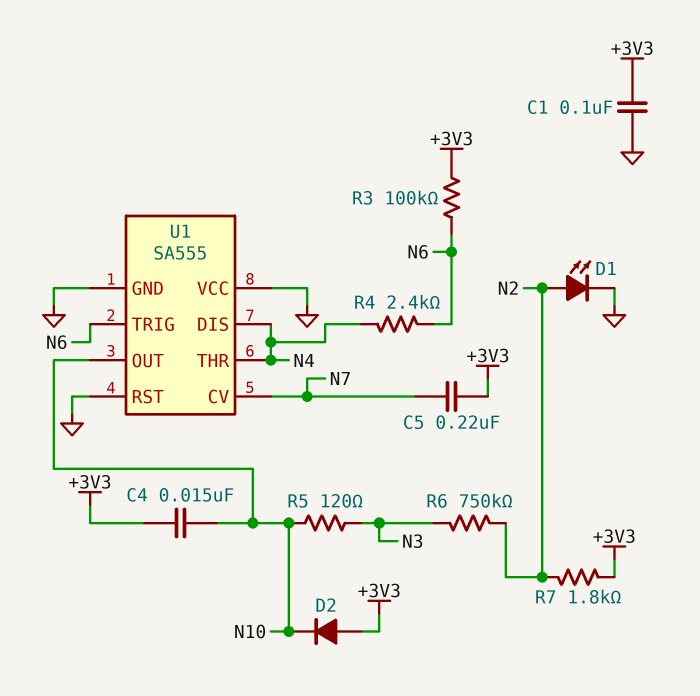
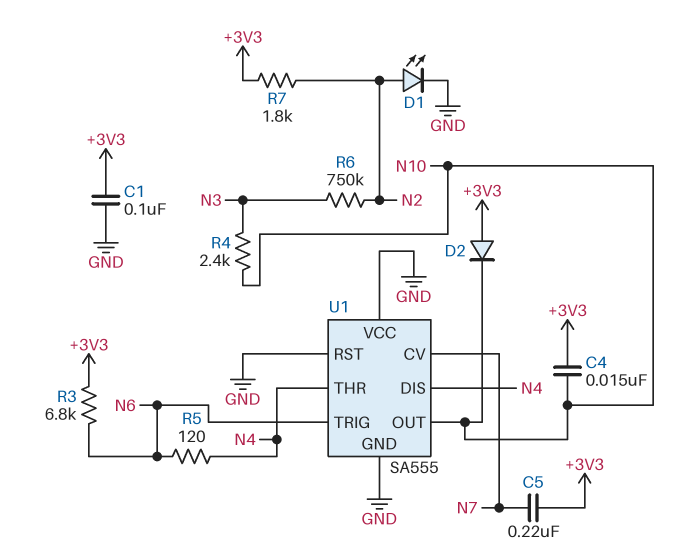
R3: 100k (+3V3, N6) -> 6.8k (+3V3, N6)
R4: 2.4k (N4, N6) -> 2.4k (N3, N10)
R5: 120 (N3, N10) -> 120 (N4, N6)

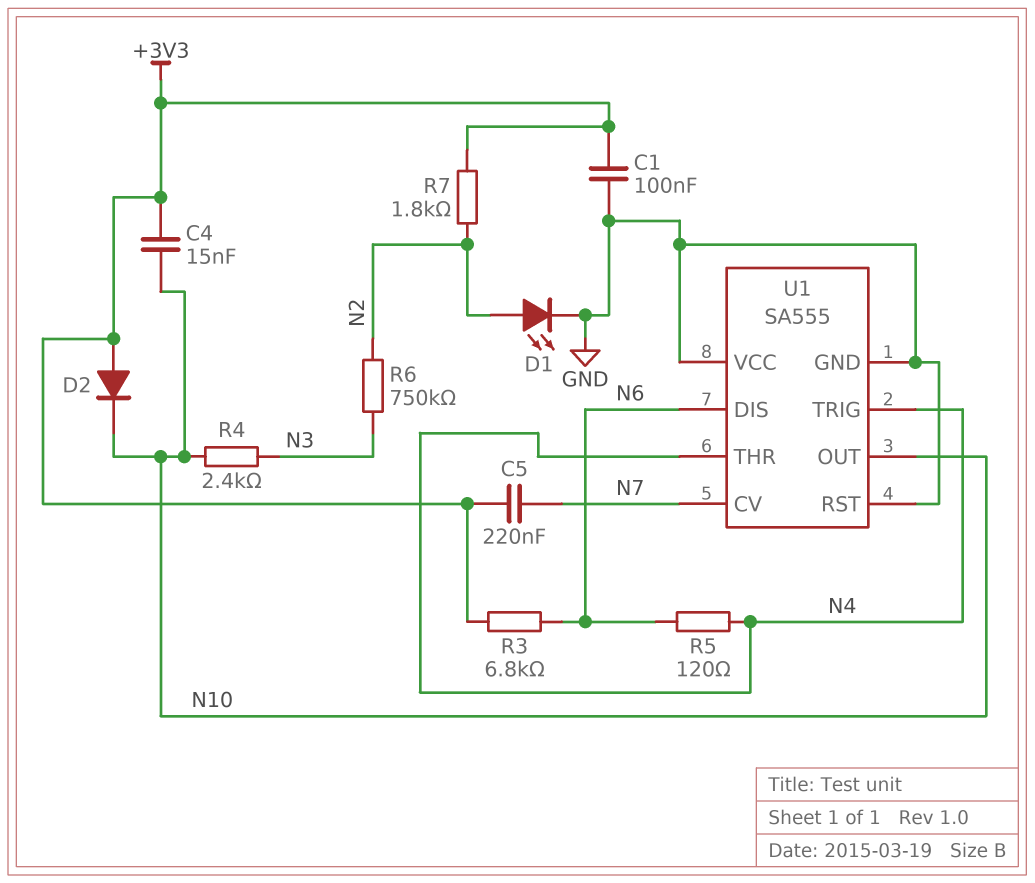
U1 pin DIS: N4 -> N6
U1 pin TRIG: N6 -> N4

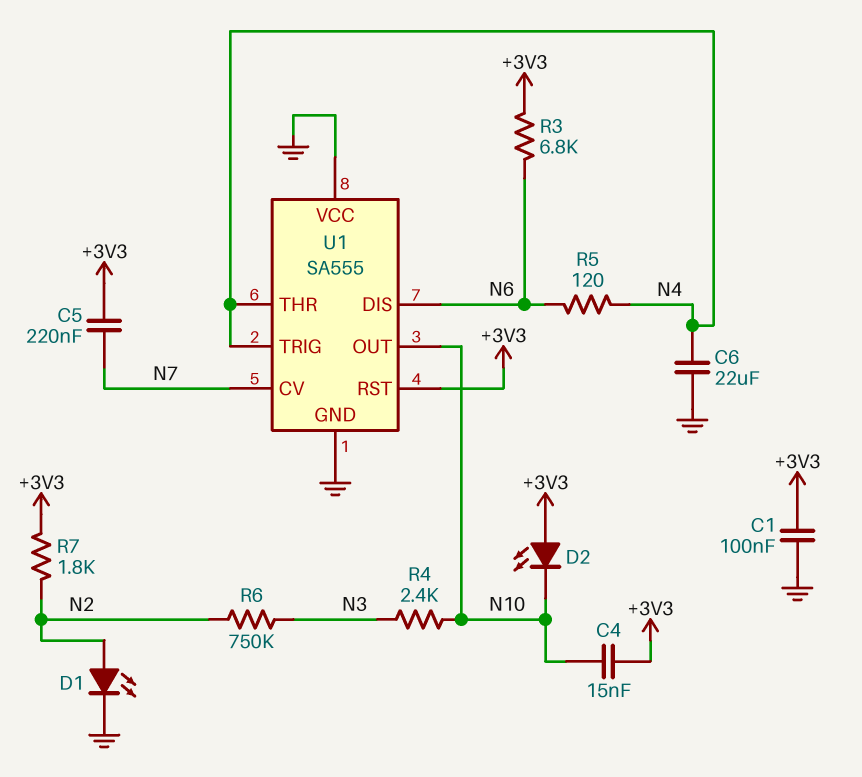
C6: none -> 22uF (GND, N4)
D2: diode (A +3V3, K N10) -> LED (A +3V3, K N10)
U1 pin RST: GND -> +3V3

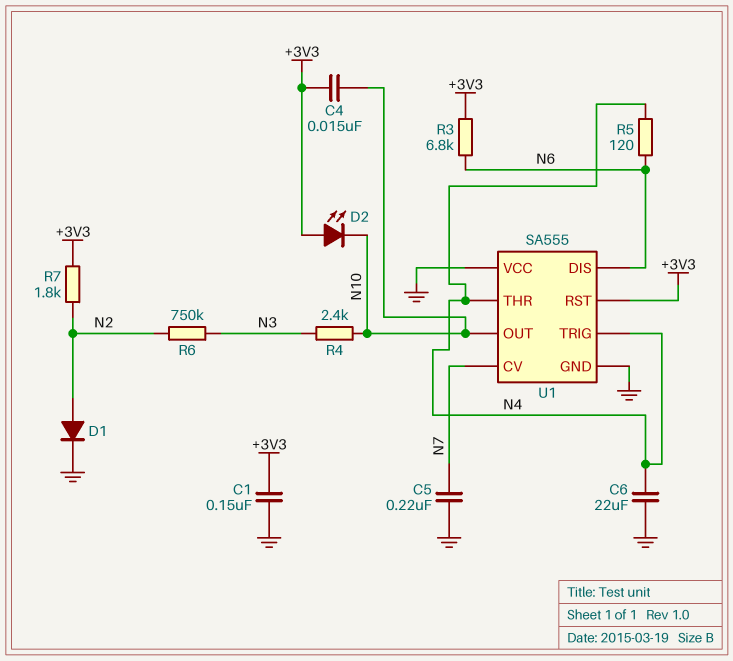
C1: 100nF (+3V3, GND) -> 150nF (+3V3, GND)
C5: 220nF (+3V3, N7) -> 220nF (GND, N7)
D1: LED (A N2, K GND) -> diode (A N2, K GND)

